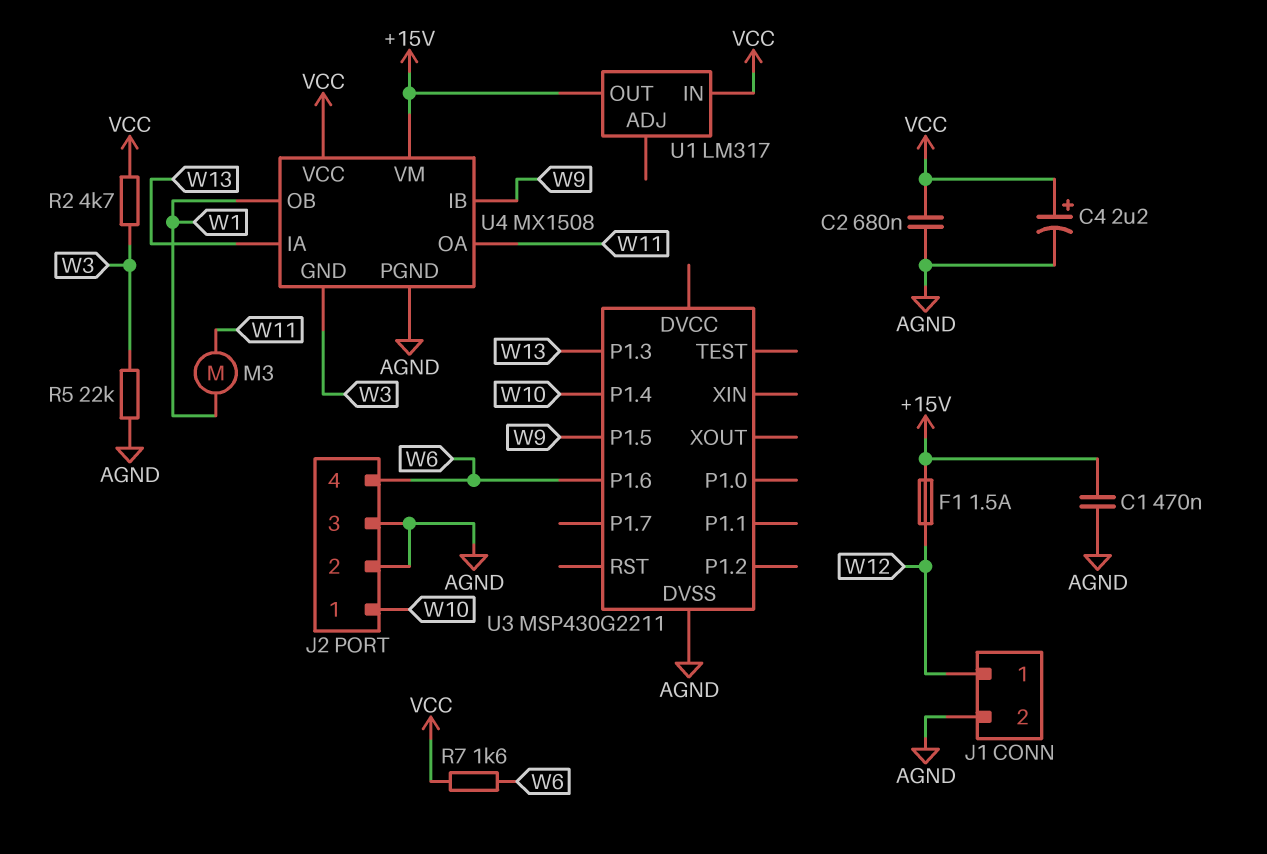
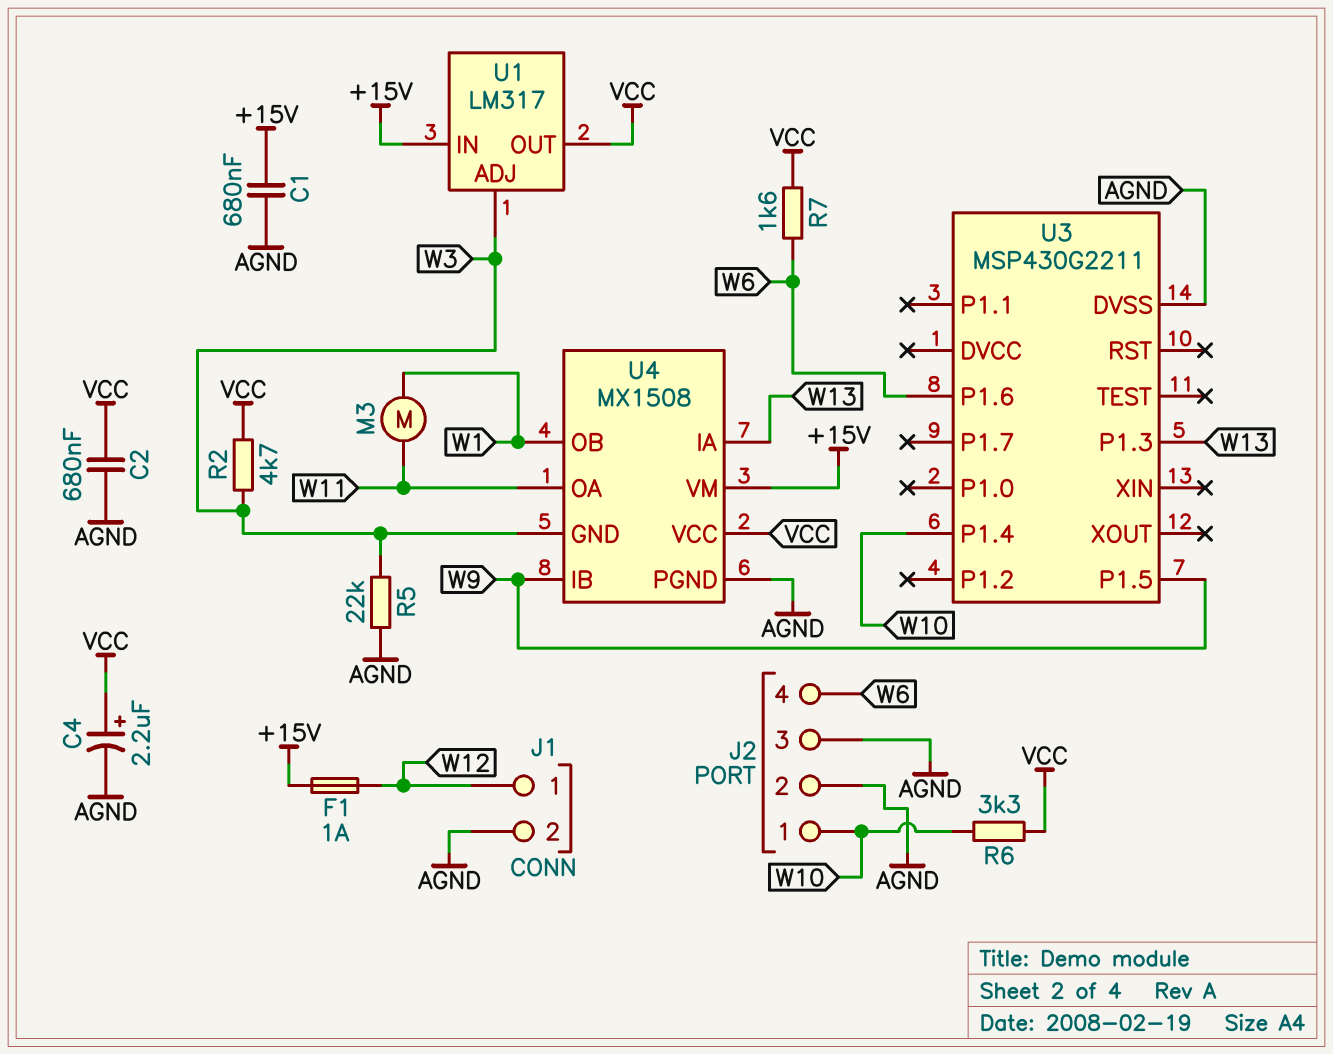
C1: 470nF (+15V, AGND) -> 680nF (+15V, AGND)
F1: 1.5A (+15V, W12) -> 1A (+15V, W12)
R6: none -> 3.3k (VCC, W10)
U1 pin ADJ: none -> W3
U1 pin IN: VCC -> +15V
U1 pin OUT: +15V -> VCC

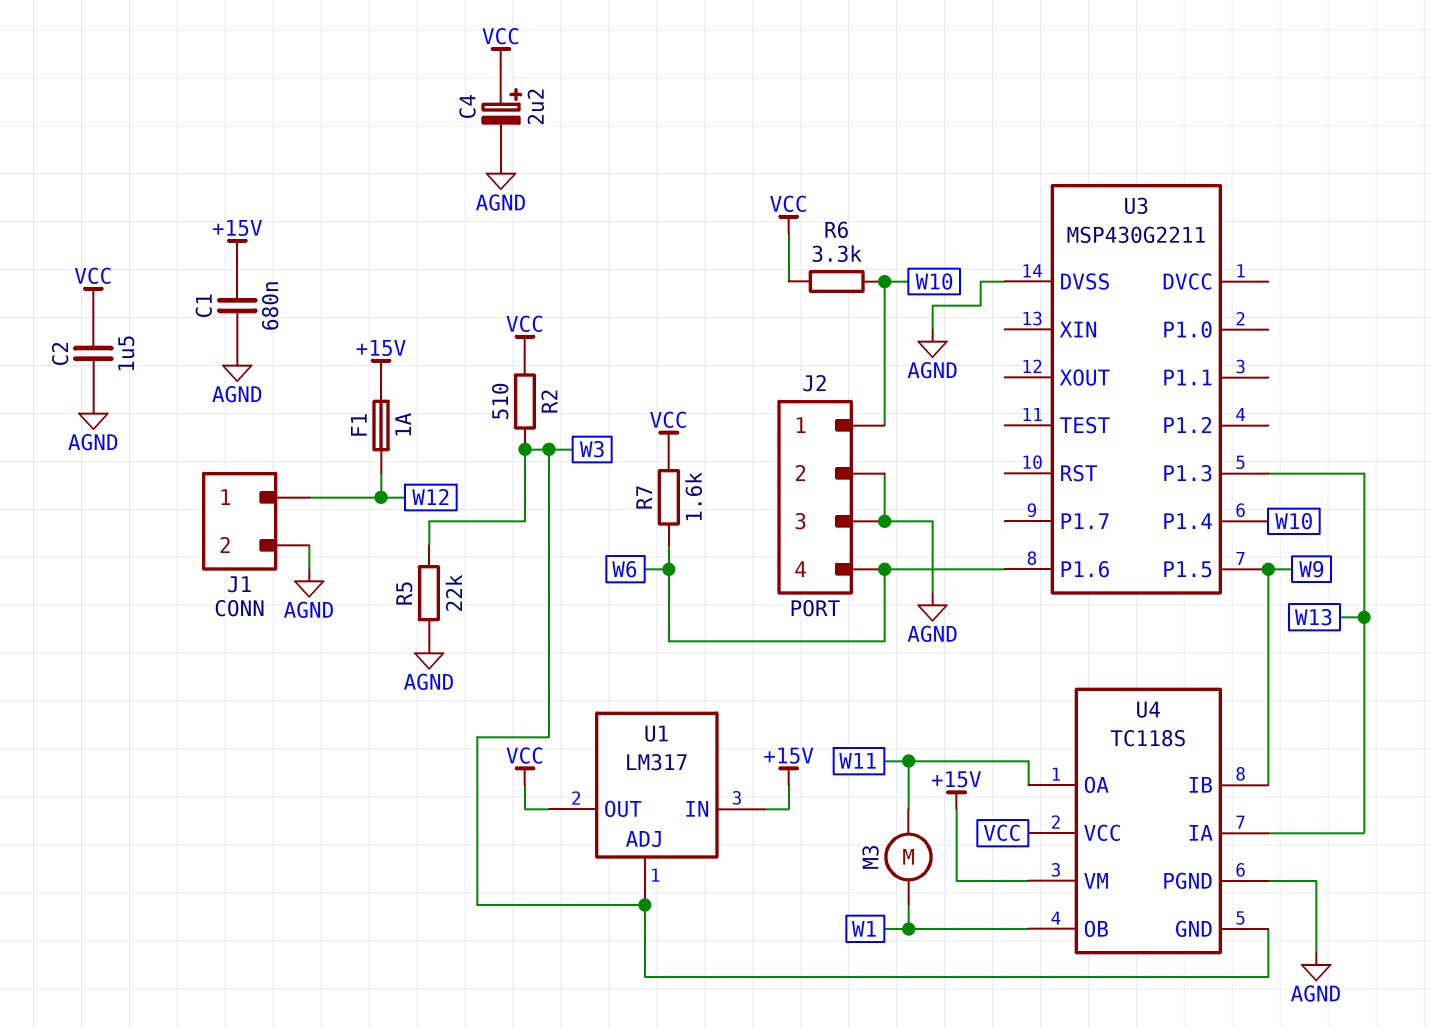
C2: 680nF (AGND, VCC) -> 1.5uF (AGND, VCC)
R2: 4.7k (VCC, W3) -> 510 (VCC, W3)
U4: MX1508 -> TC118S

